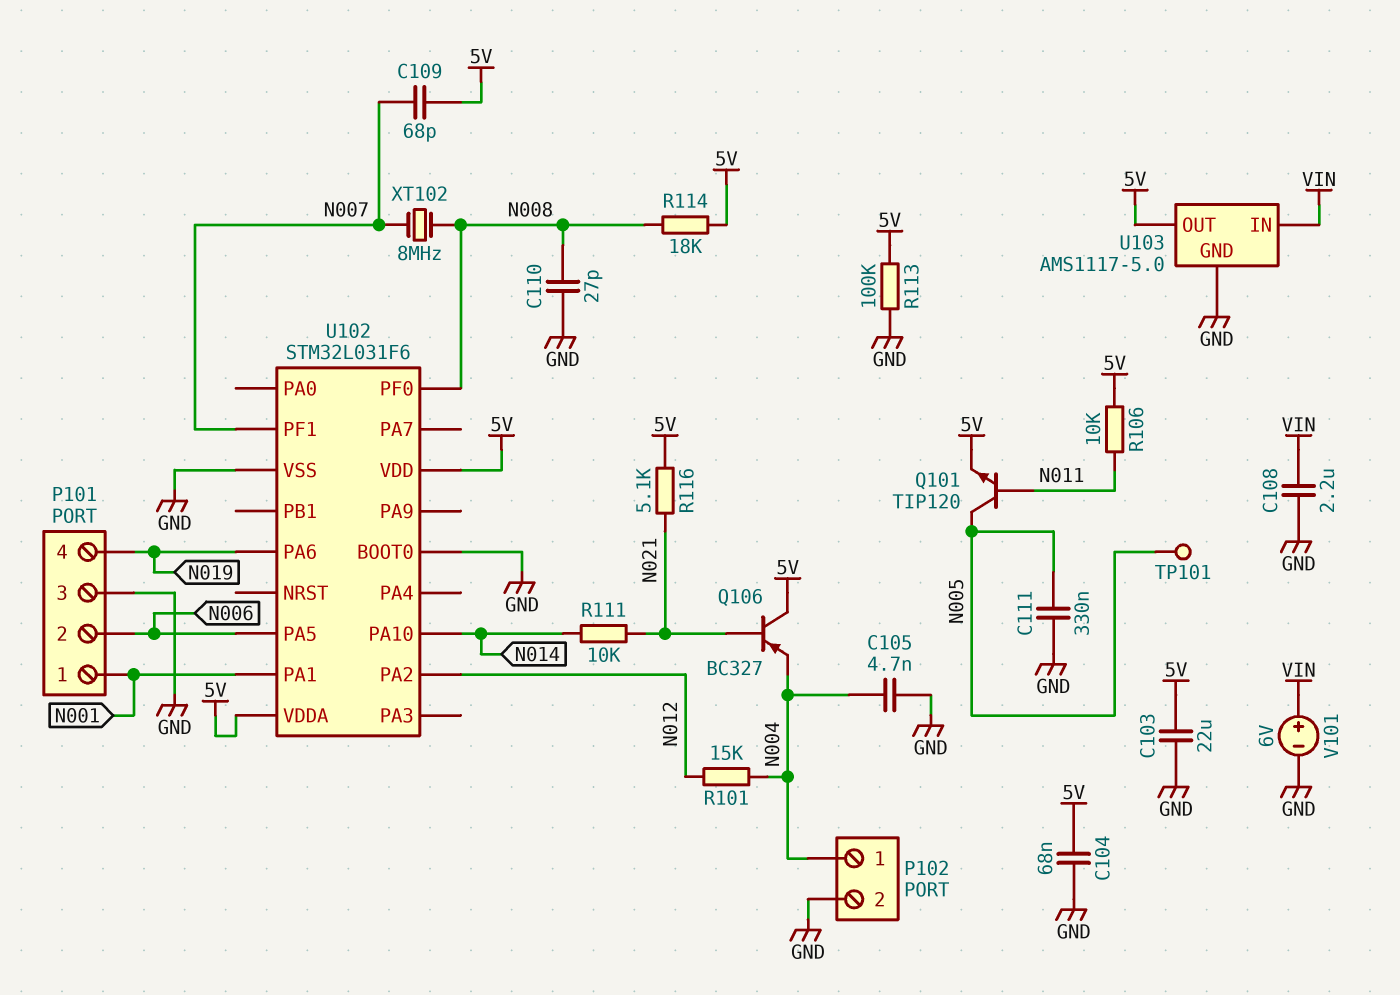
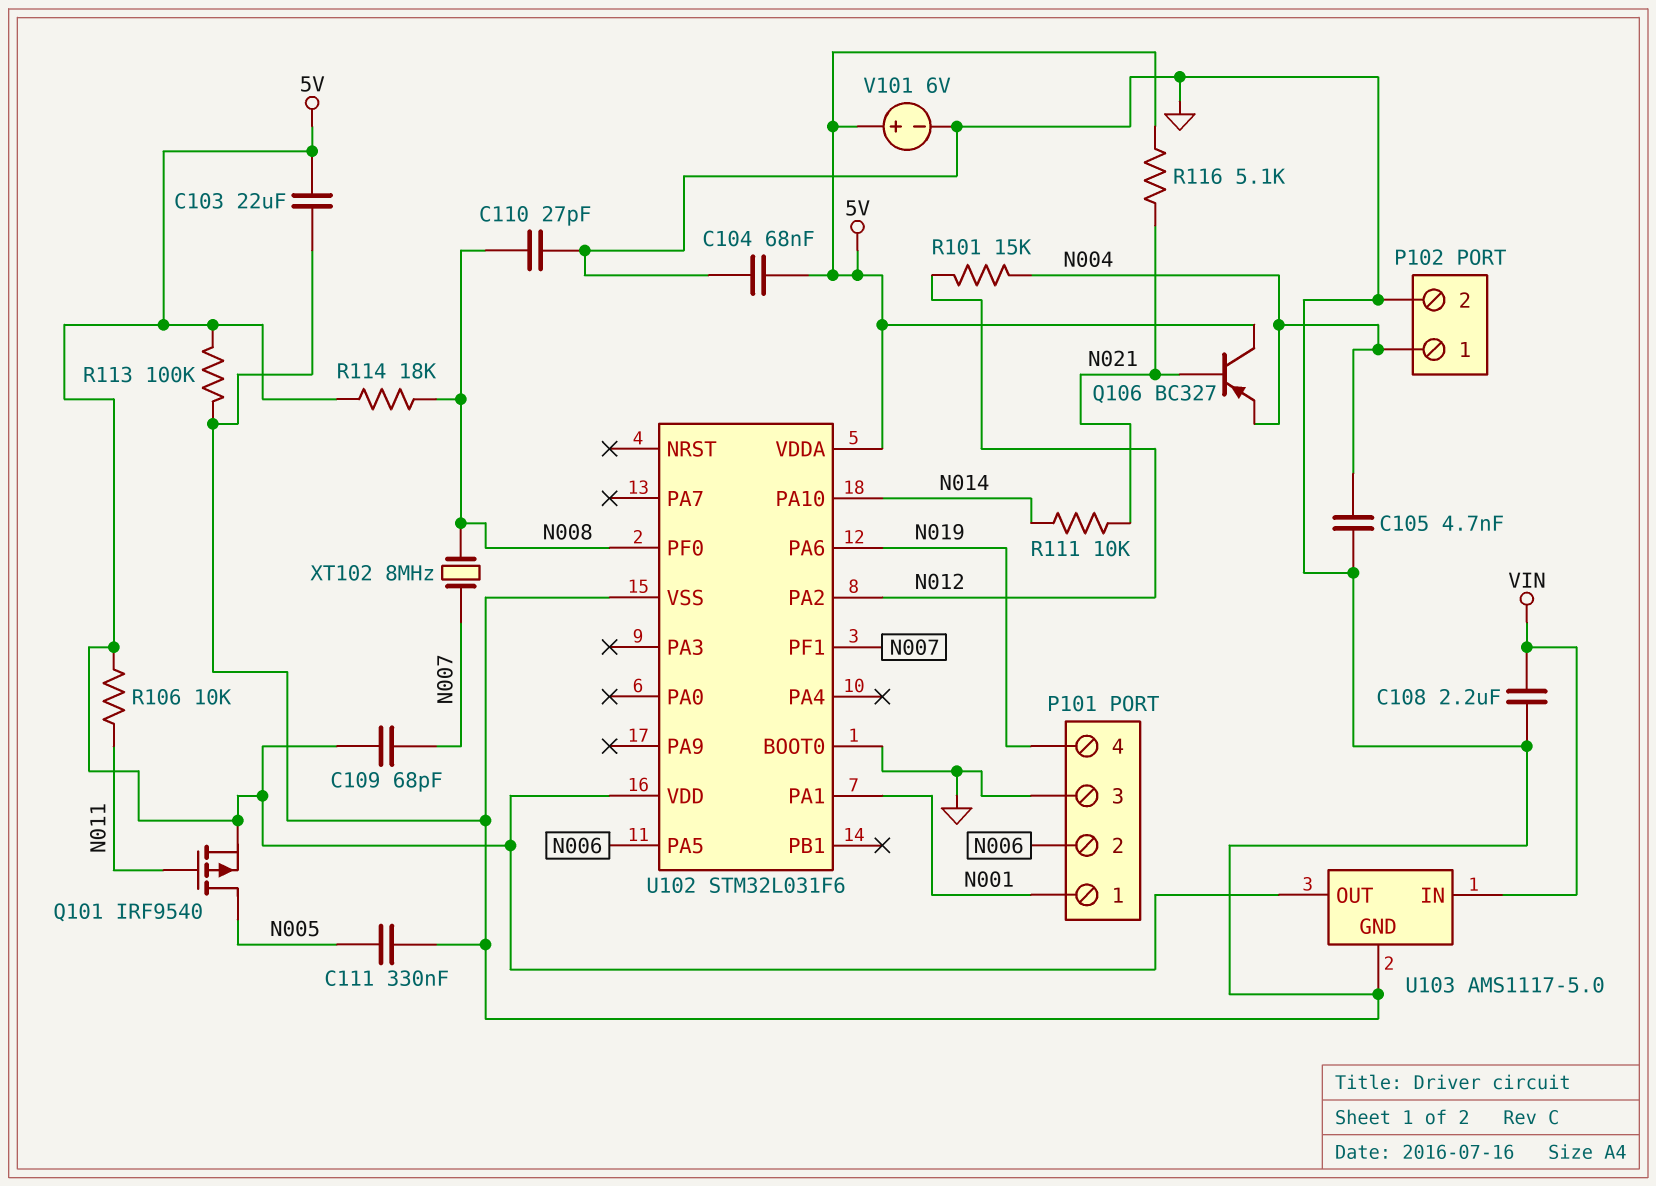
Q101: NPN TIP120 (B N011, C N005, E 5V) -> PMOS IRF9540 (G N011, D N005, S 5V)
TP101: test point (N005) -> none
V101: 6V (plus VIN, minus GND) -> 6V (plus 5V, minus GND)

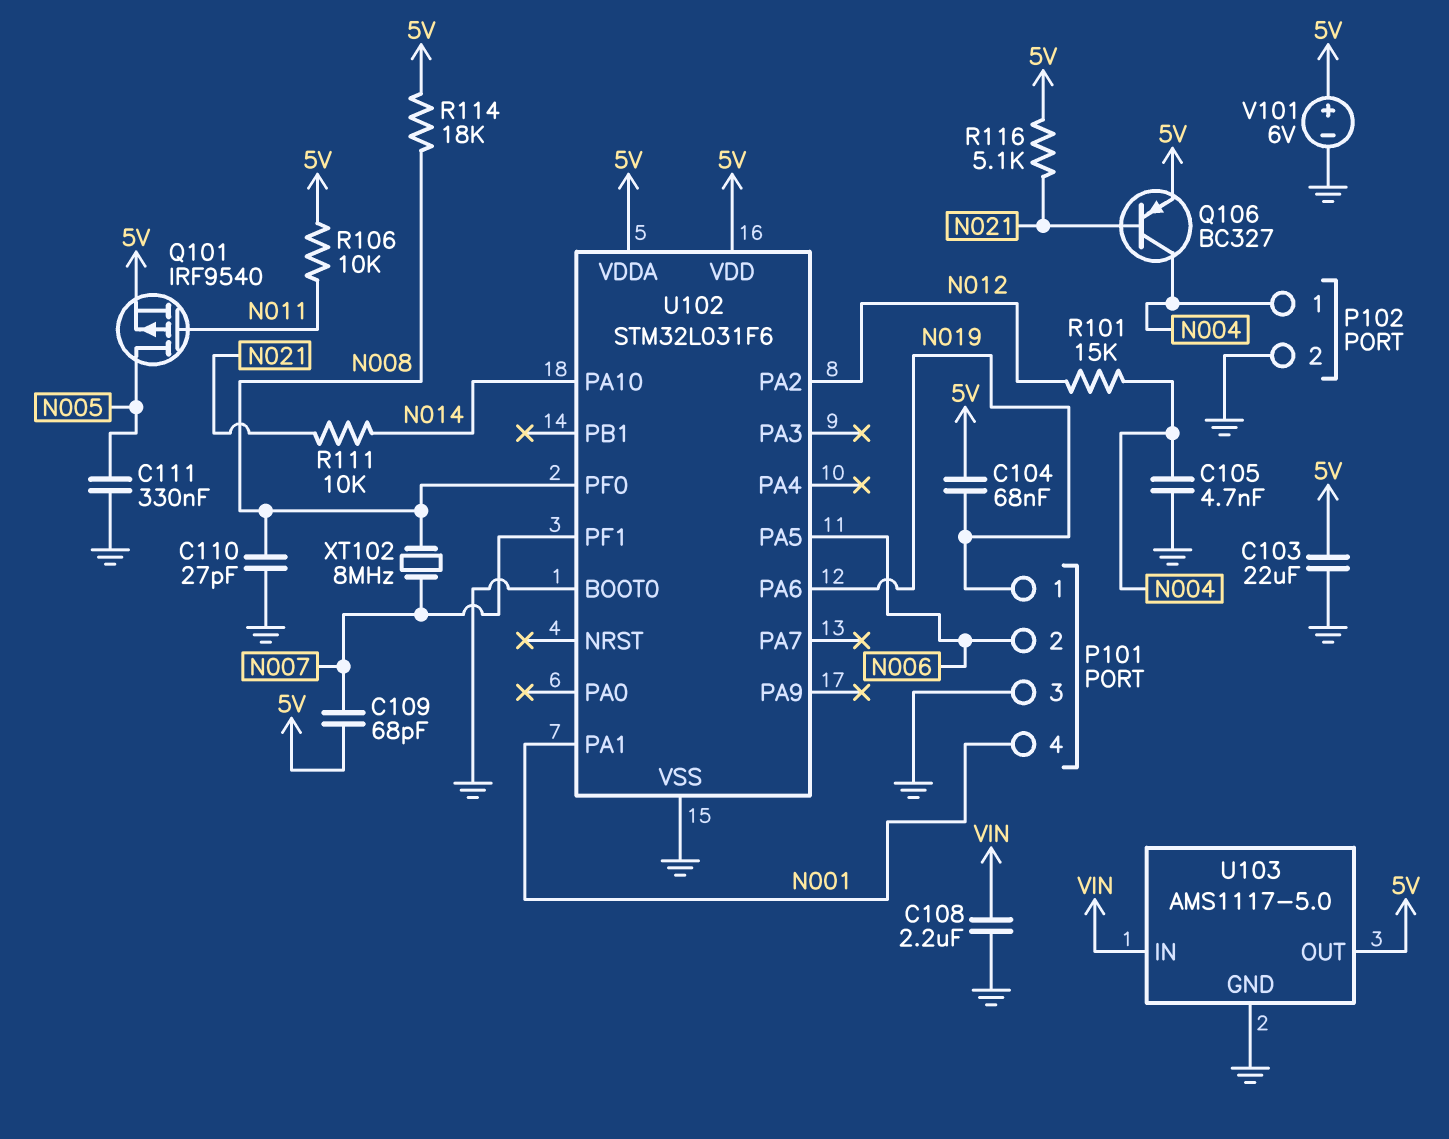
C104: 68nF (5V, GND) -> 68nF (5V, N019)
P101 pin 1: N001 -> N019
P101 pin 4: N019 -> N001
Q106: PNP BC327 (B N021, C 5V, E N004) -> PNP BC327 (B N021, C N004, E 5V)
R113: 100k (5V, GND) -> none

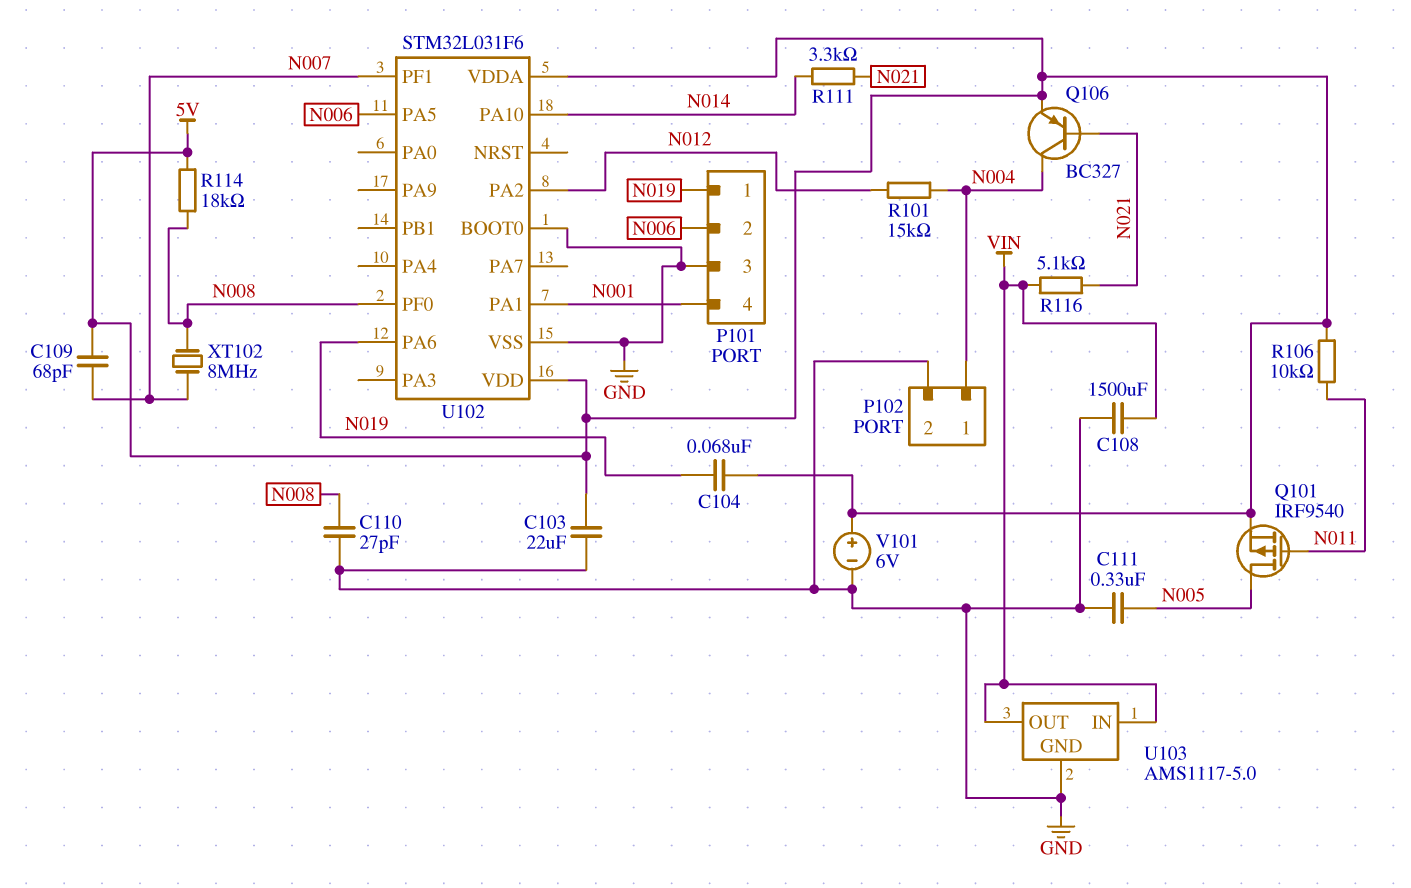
C105: 4.7nF (GND, N004) -> none
C108: 2.2uF (GND, VIN) -> 1500uF (GND, VIN)
R111: 10k (N014, N021) -> 3.3k (N014, N021)
R116: 5.1k (5V, N021) -> 5.1k (N021, VIN)
U103 pin OUT: 5V -> VIN

